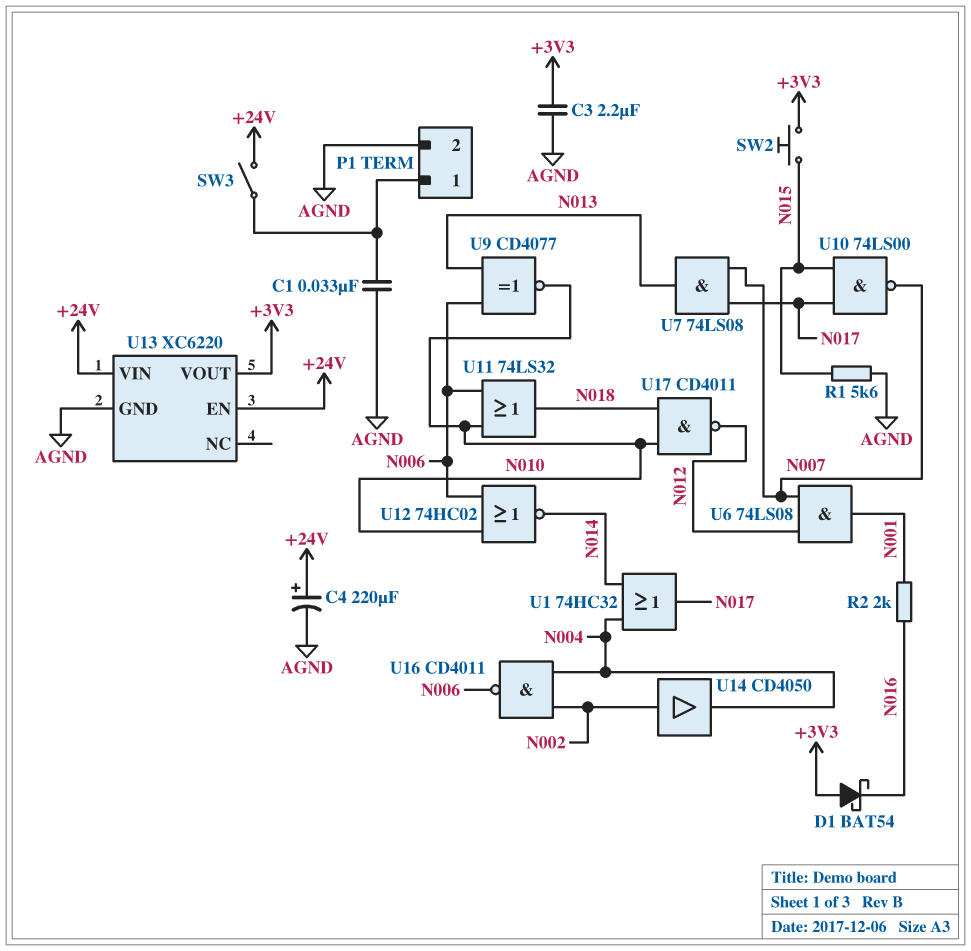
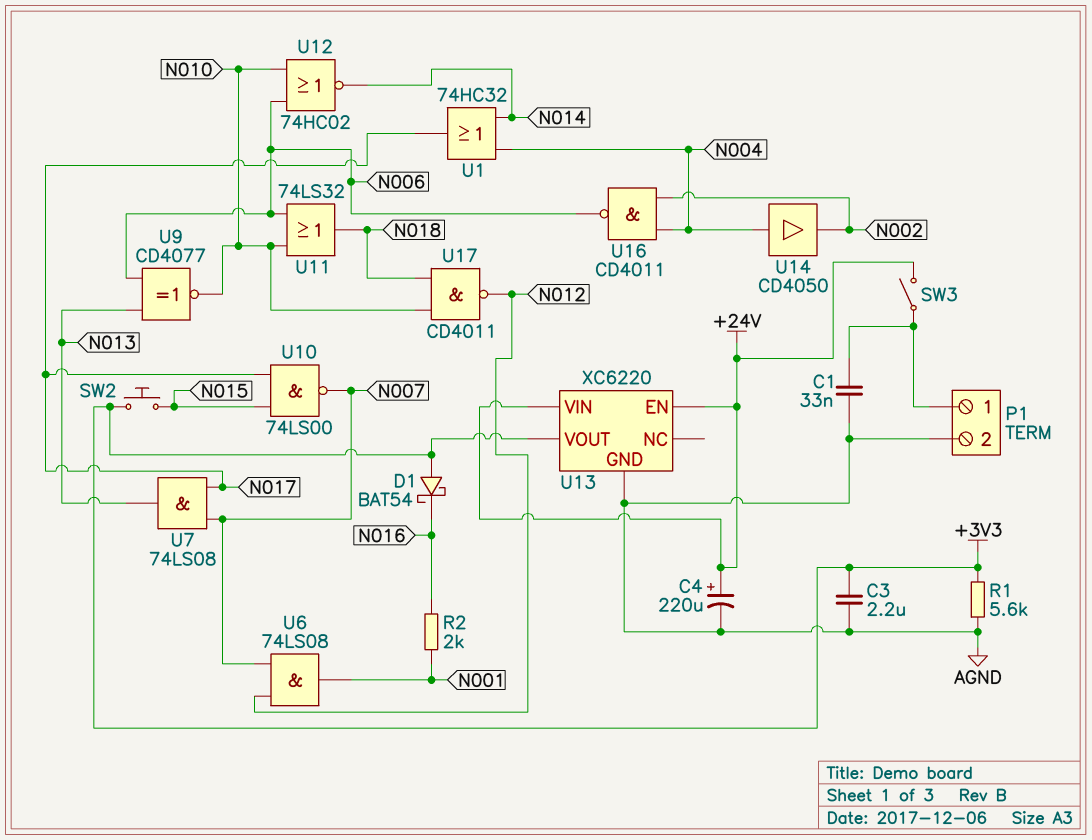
R1: 5.6k (AGND, N015) -> 5.6k (+3V3, AGND)
U14: buffer CD4050 (in N002, out N004) -> buffer CD4050 (in N004, out N002)

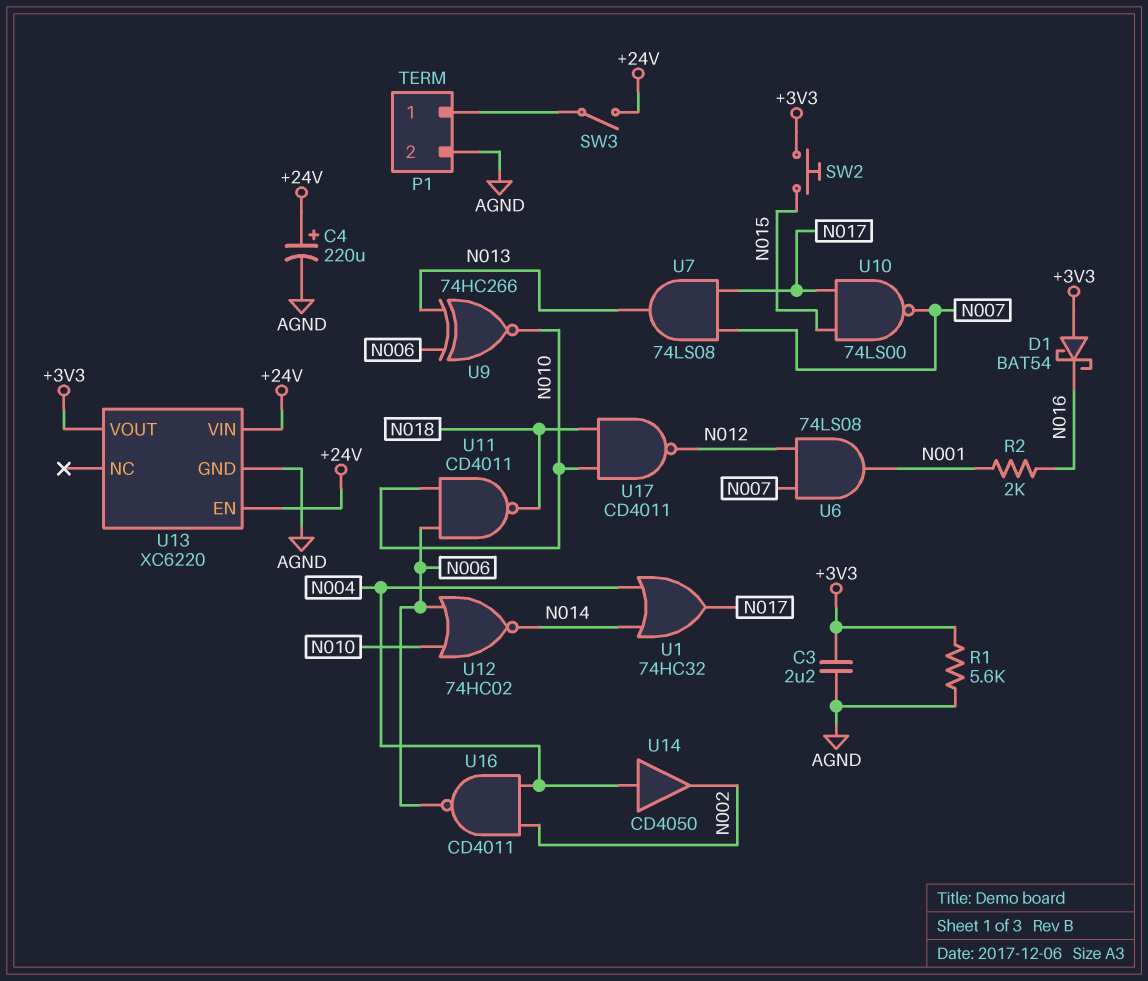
C1: 33nF (AGND, P1/1) -> none
U9: XNOR CD4077 (in N006, in N013, out N010) -> XNOR 74HC266 (in N006, in N013, out N010)
U11: OR 74LS32 (in N006, in N010, out N018) -> NAND CD4011 (in N006, in N010, out N018)

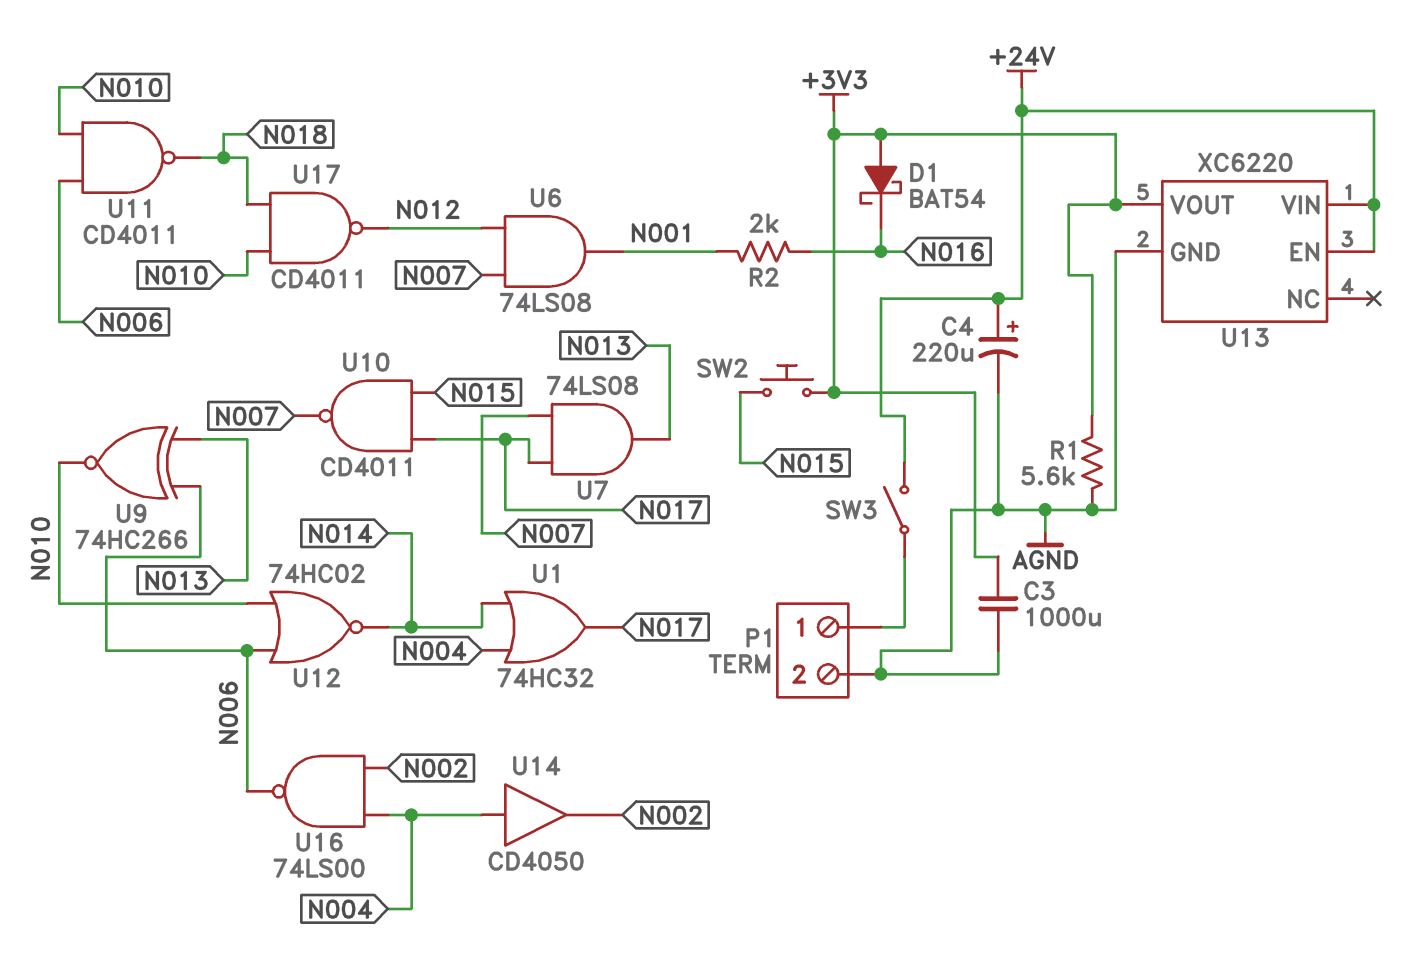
C3: 2.2uF (+3V3, AGND) -> 1000uF (+3V3, AGND)
U10: NAND 74LS00 (in N015, in N017, out N007) -> NAND CD4011 (in N015, in N017, out N007)
U16: NAND CD4011 (in N002, in N004, out N006) -> NAND 74LS00 (in N002, in N004, out N006)

